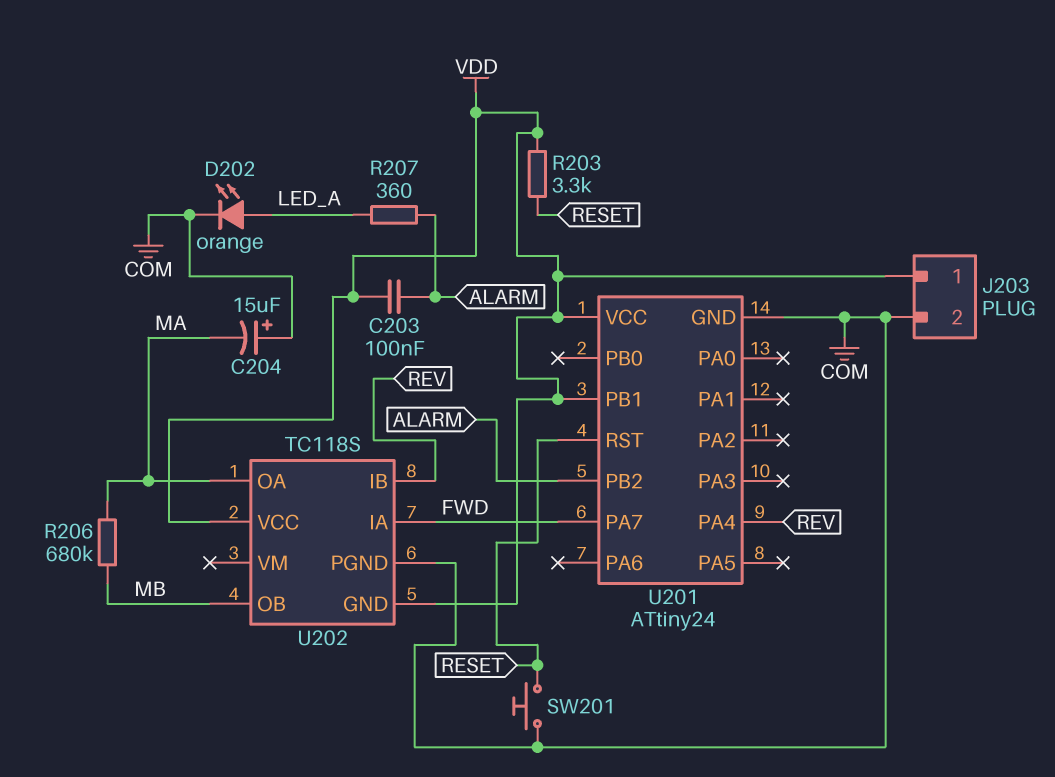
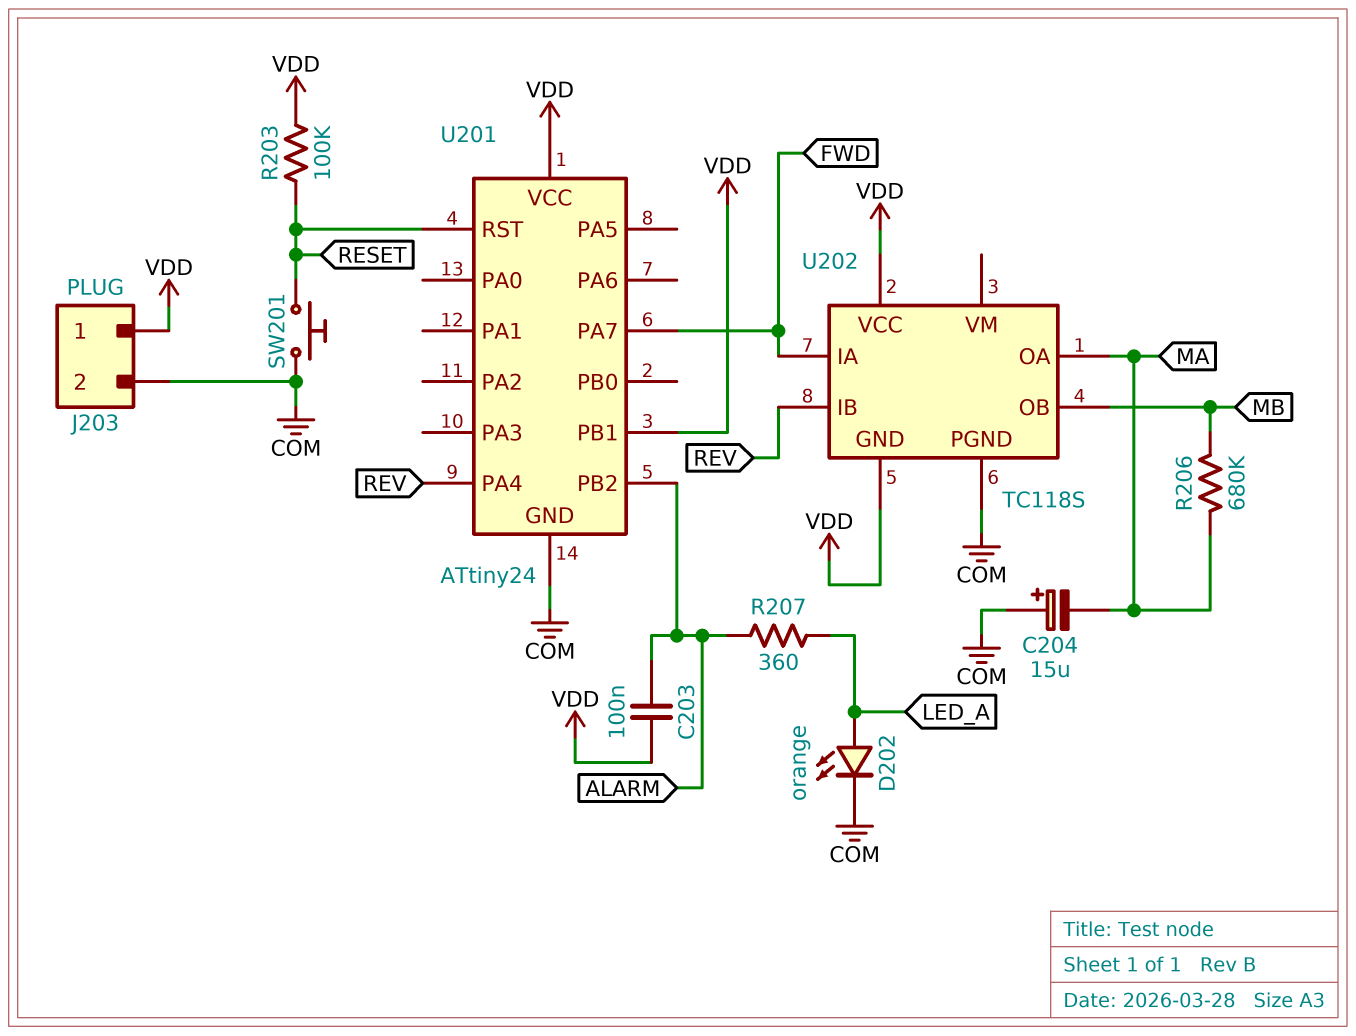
R203: 3.3k (RESET, VDD) -> 100k (RESET, VDD)

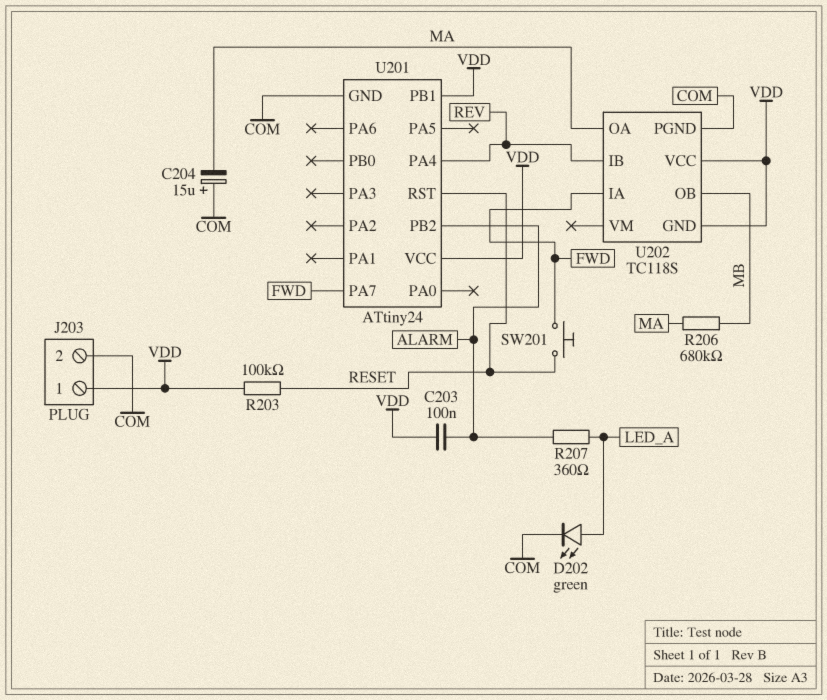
D202: LED orange (A LED_A, K COM) -> LED green (A LED_A, K COM)
SW201: button (COM, RESET) -> button (FWD, RESET)

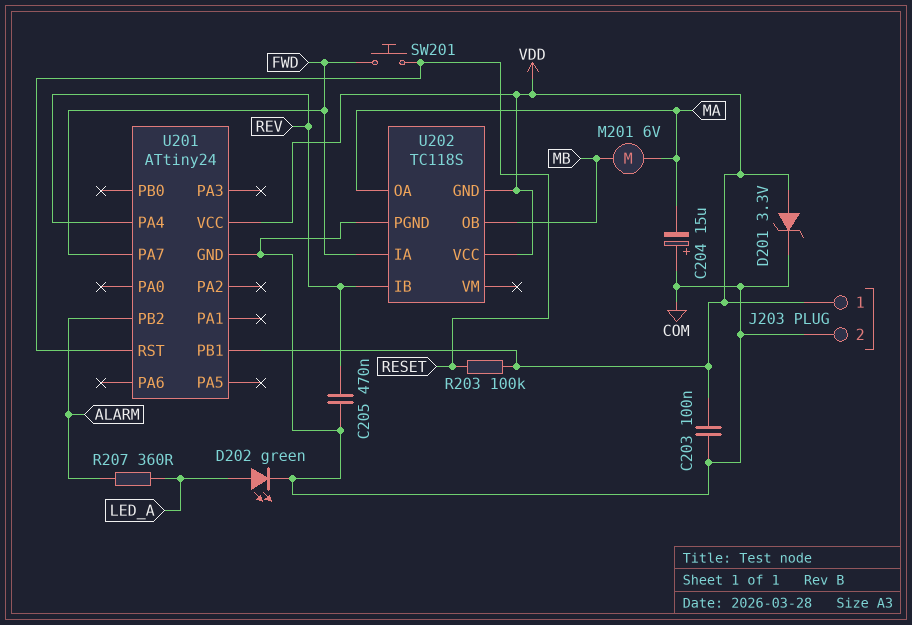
C203: 100nF (ALARM, VDD) -> 100nF (COM, VDD)
C205: none -> 470nF (COM, REV)
D201: none -> zener 3.3V (A VDD, K COM)
M201: none -> motor 6V (MA, MB)
R206: 680k (MA, MB) -> none

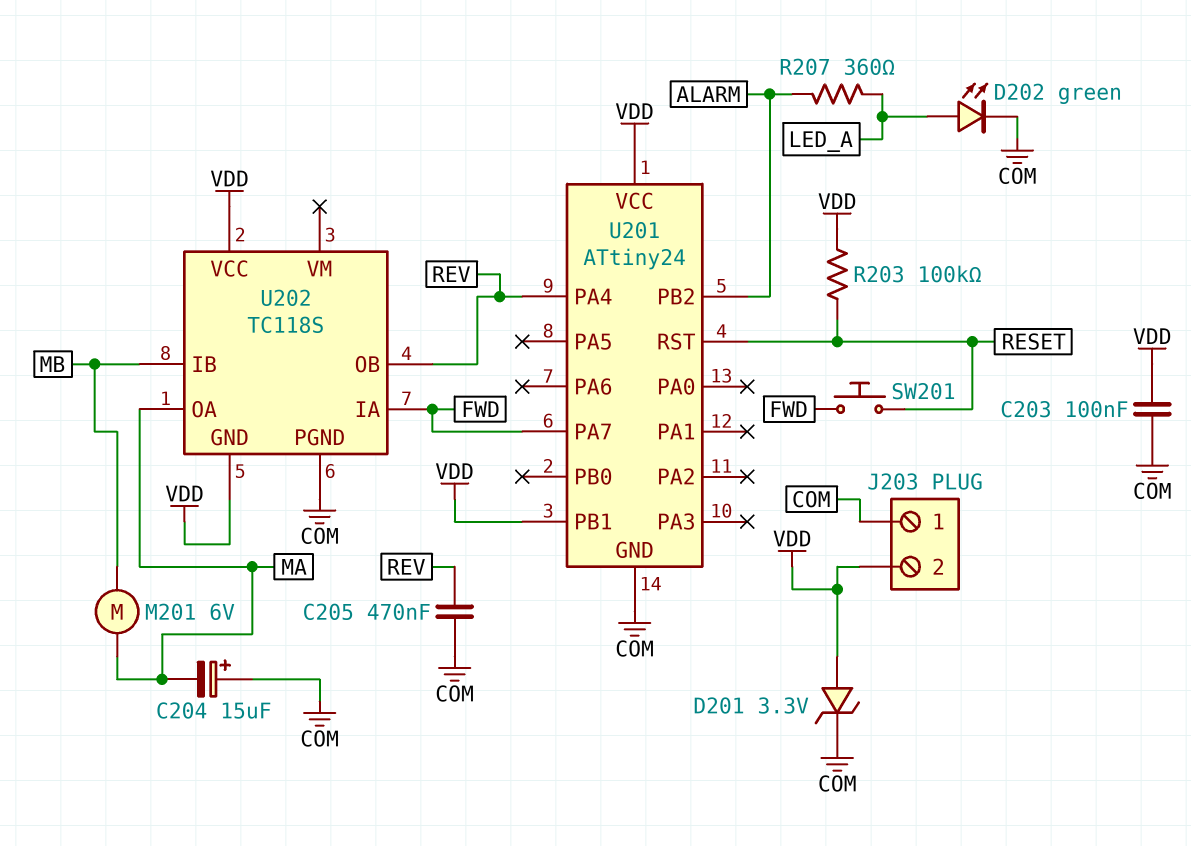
J203 pin 1: VDD -> COM
J203 pin 2: COM -> VDD
U202 pin IB: REV -> MB
U202 pin OB: MB -> REV

